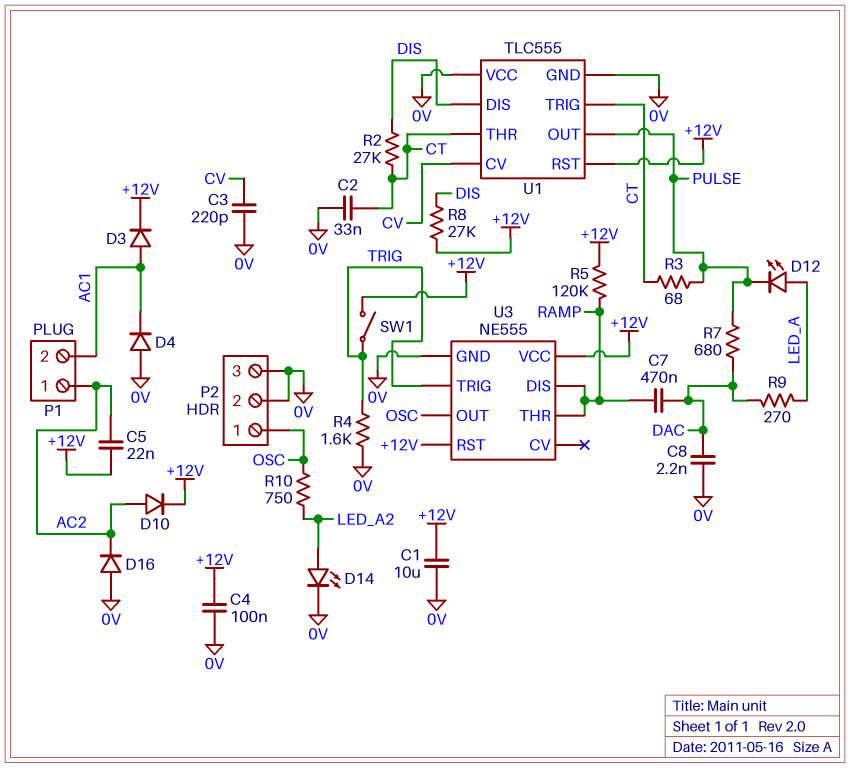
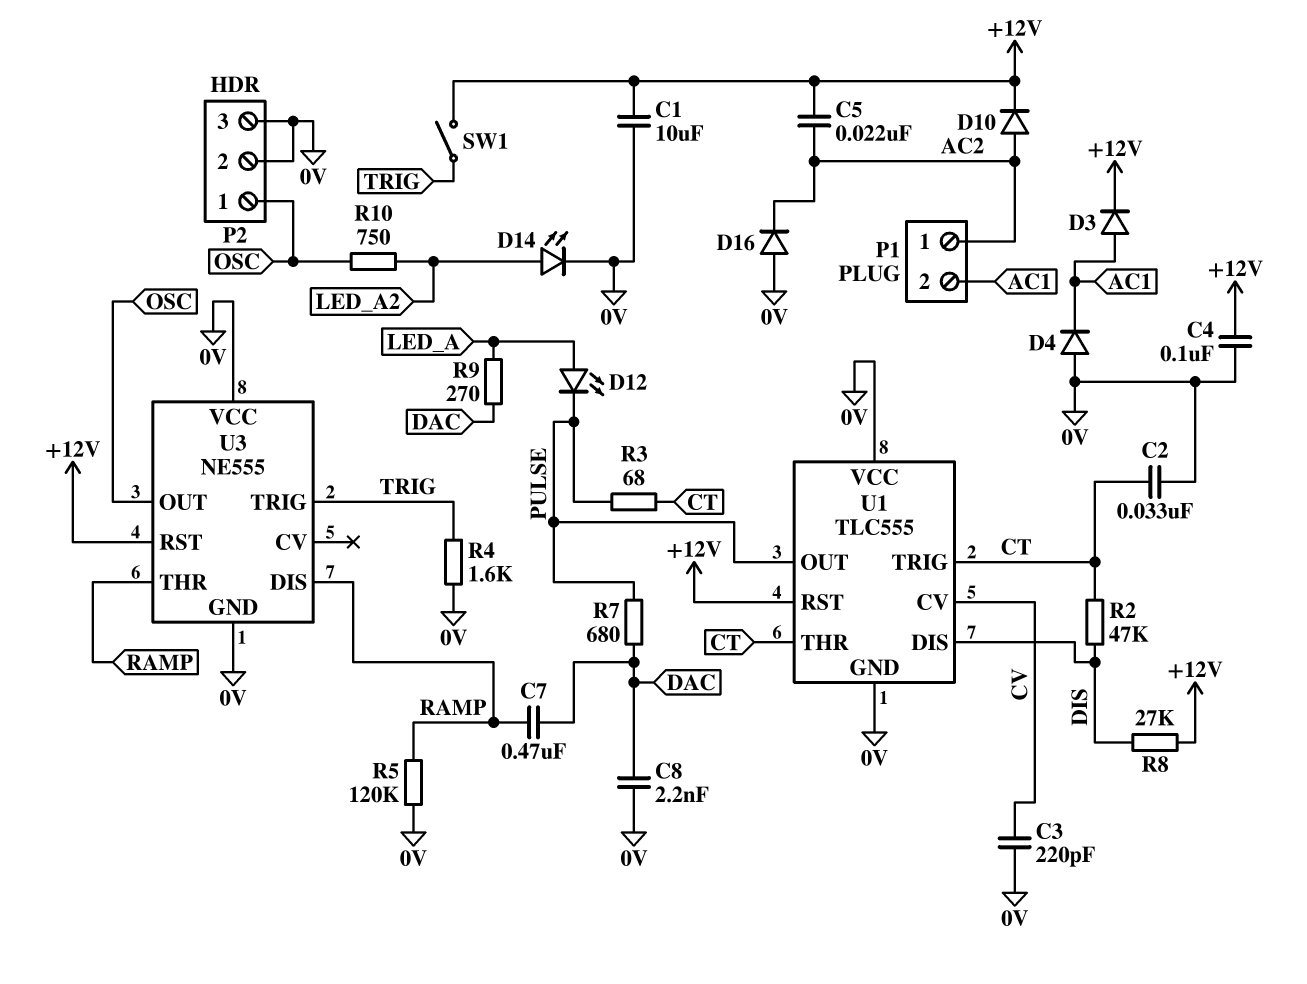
R2: 27k (CT, DIS) -> 47k (CT, DIS)
R5: 120k (+12V, RAMP) -> 120k (0V, RAMP)
U3 pin VCC: +12V -> 0V

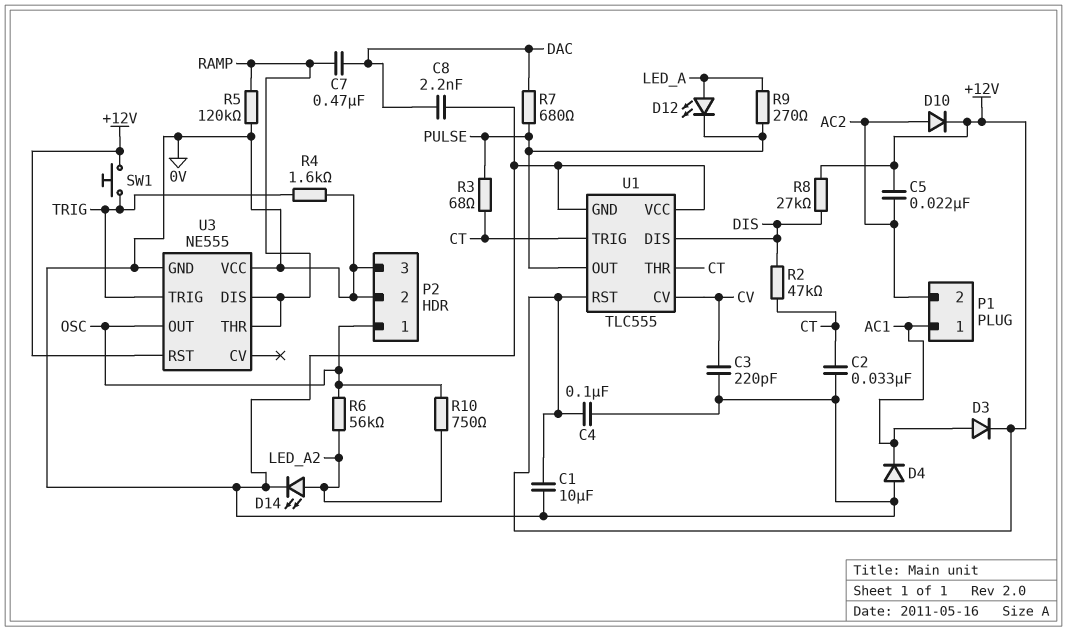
D16: diode (A 0V, K AC2) -> none
P1 pin 1: AC2 -> AC1
P1 pin 2: AC1 -> AC2
R6: none -> 56k (LED_A2, OSC)
R9: 270 (DAC, LED_A) -> 270 (LED_A, PULSE)
SW1: switch (+12V, TRIG) -> button (+12V, TRIG)

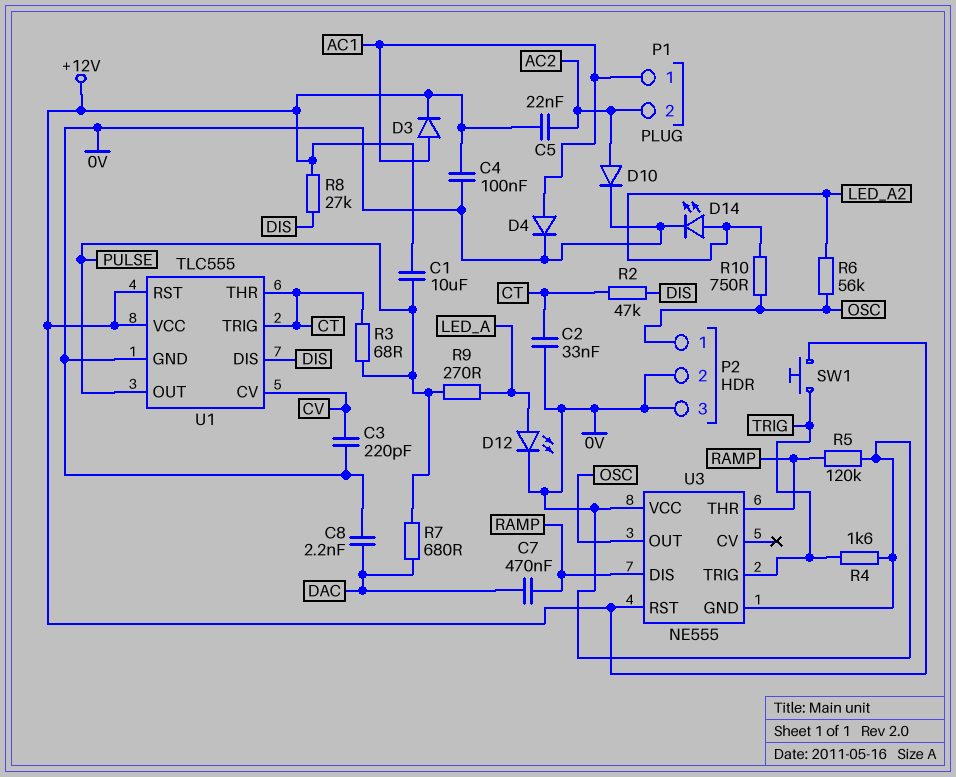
C1: 10uF (+12V, 0V) -> 10uF (+12V, PULSE)
D4: diode (A 0V, K AC1) -> diode (A AC1, K 0V)
D10: diode (A AC2, K +12V) -> diode (A AC2, K 0V)
D12: LED (A LED_A, K PULSE) -> LED (A LED_A, K 0V)
U1 pin VCC: 0V -> +12V

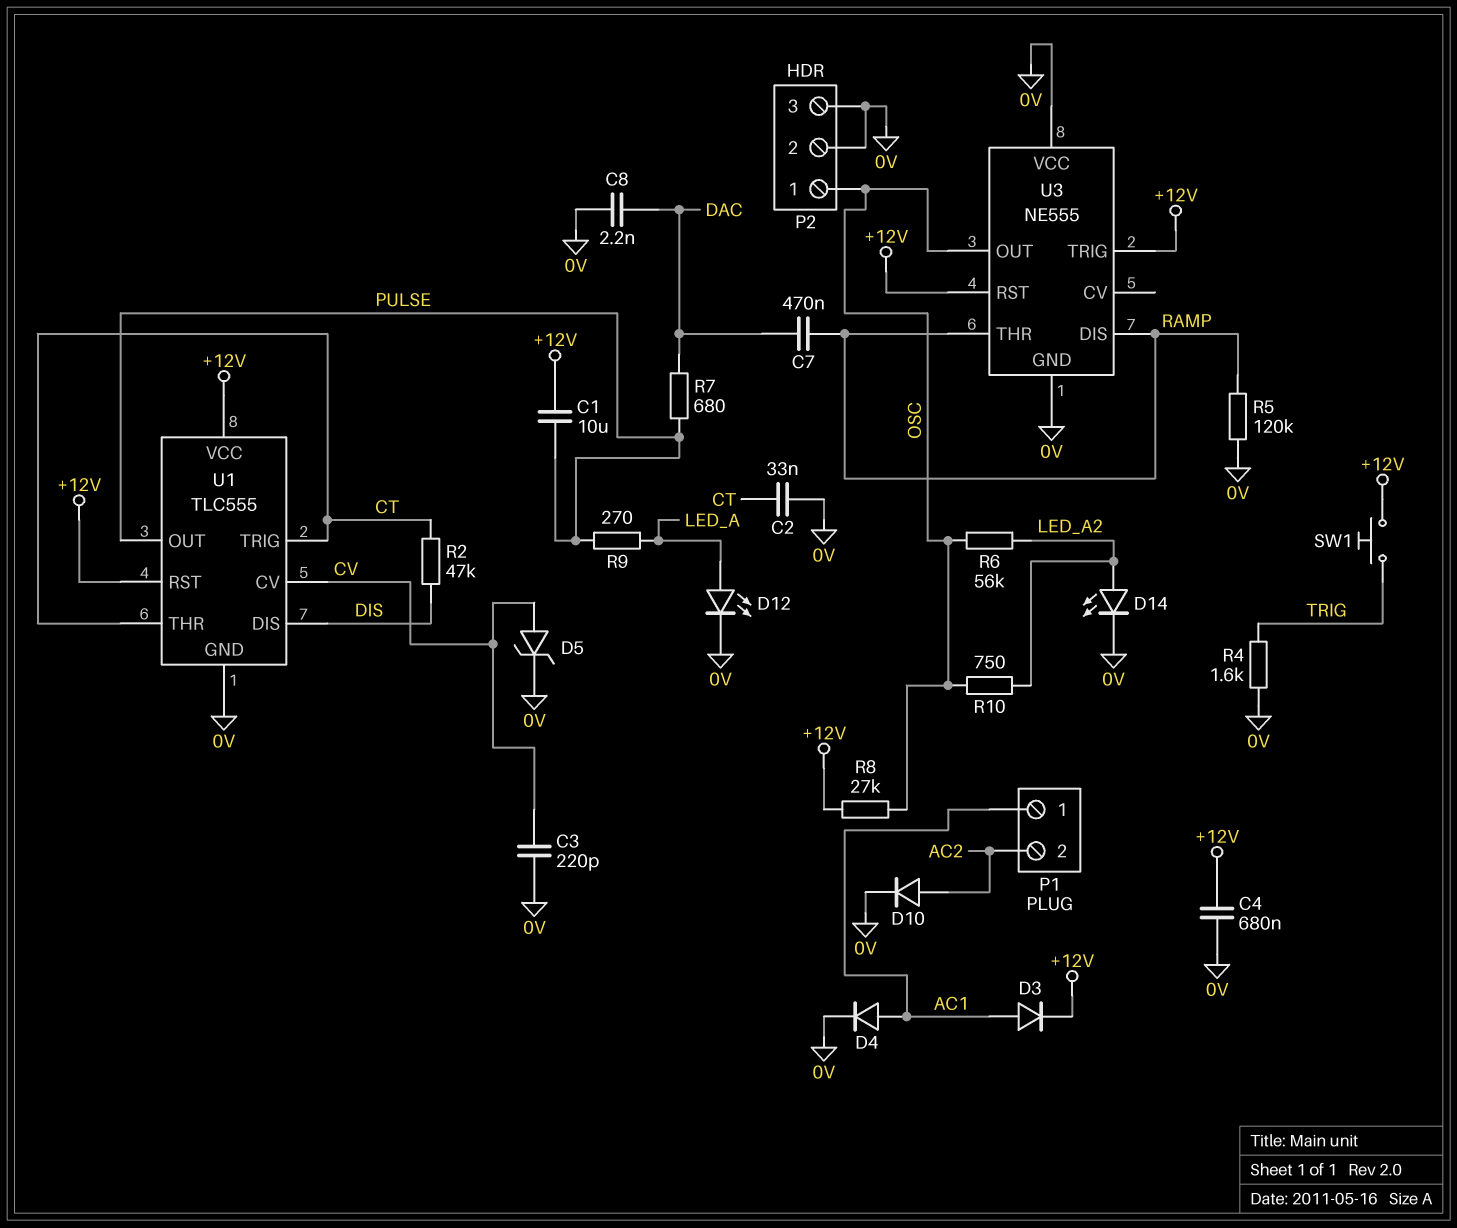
C4: 100nF (+12V, 0V) -> 680nF (+12V, 0V)
C5: 22nF (+12V, AC2) -> none
D5: none -> zener (A CV, K 0V)
R3: 68 (CT, PULSE) -> none
R8: 27k (+12V, DIS) -> 27k (+12V, OSC)
U3 pin TRIG: TRIG -> +12V

